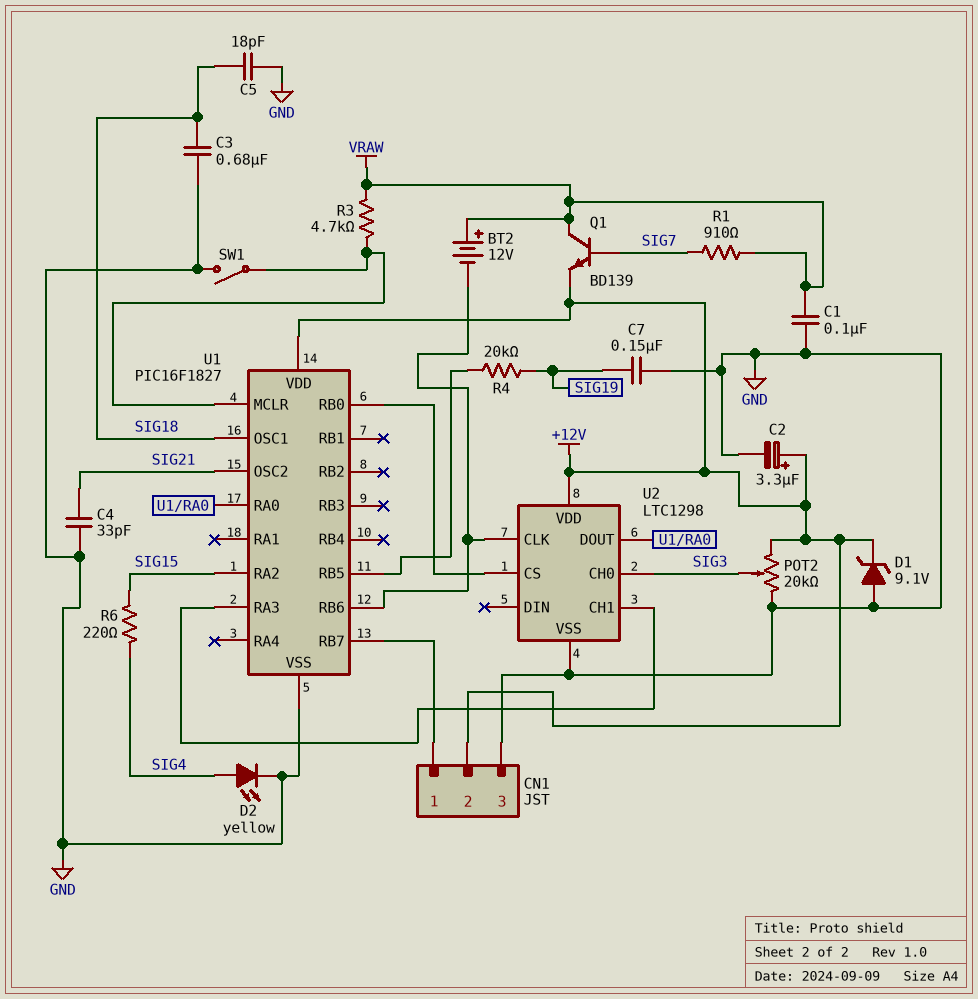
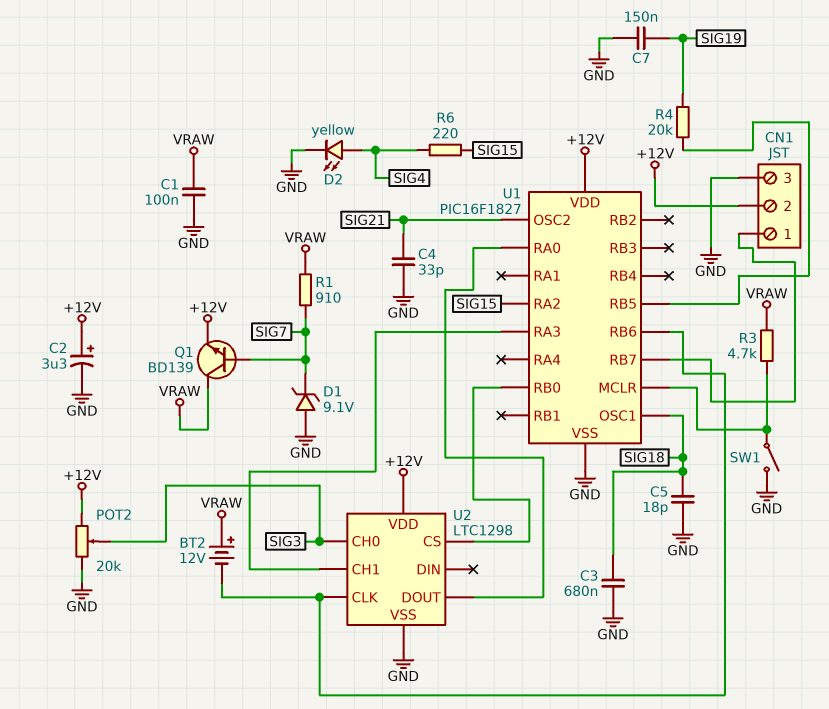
D1: zener 9.1V (A GND, K +12V) -> zener 9.1V (A GND, K SIG7)

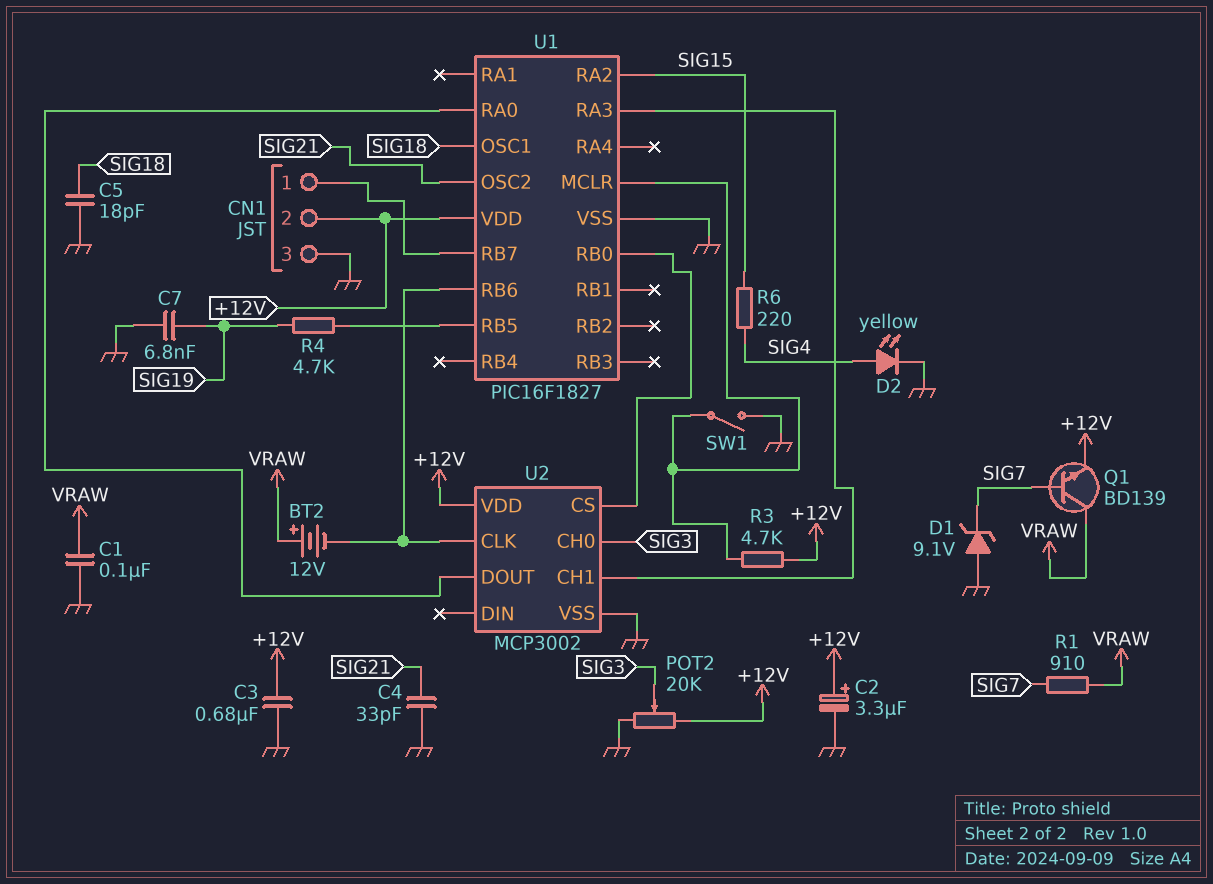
C3: 680nF (GND, SIG18) -> 680nF (+12V, GND)
C7: 150nF (GND, SIG19) -> 6.8nF (GND, SIG19)
R3: 4.7k (U1/MCLR, VRAW) -> 4.7k (+12V, U1/MCLR)
R4: 20k (SIG19, U1/RB5) -> 4.7k (SIG19, U1/RB5)
U2: LTC1298 -> MCP3002

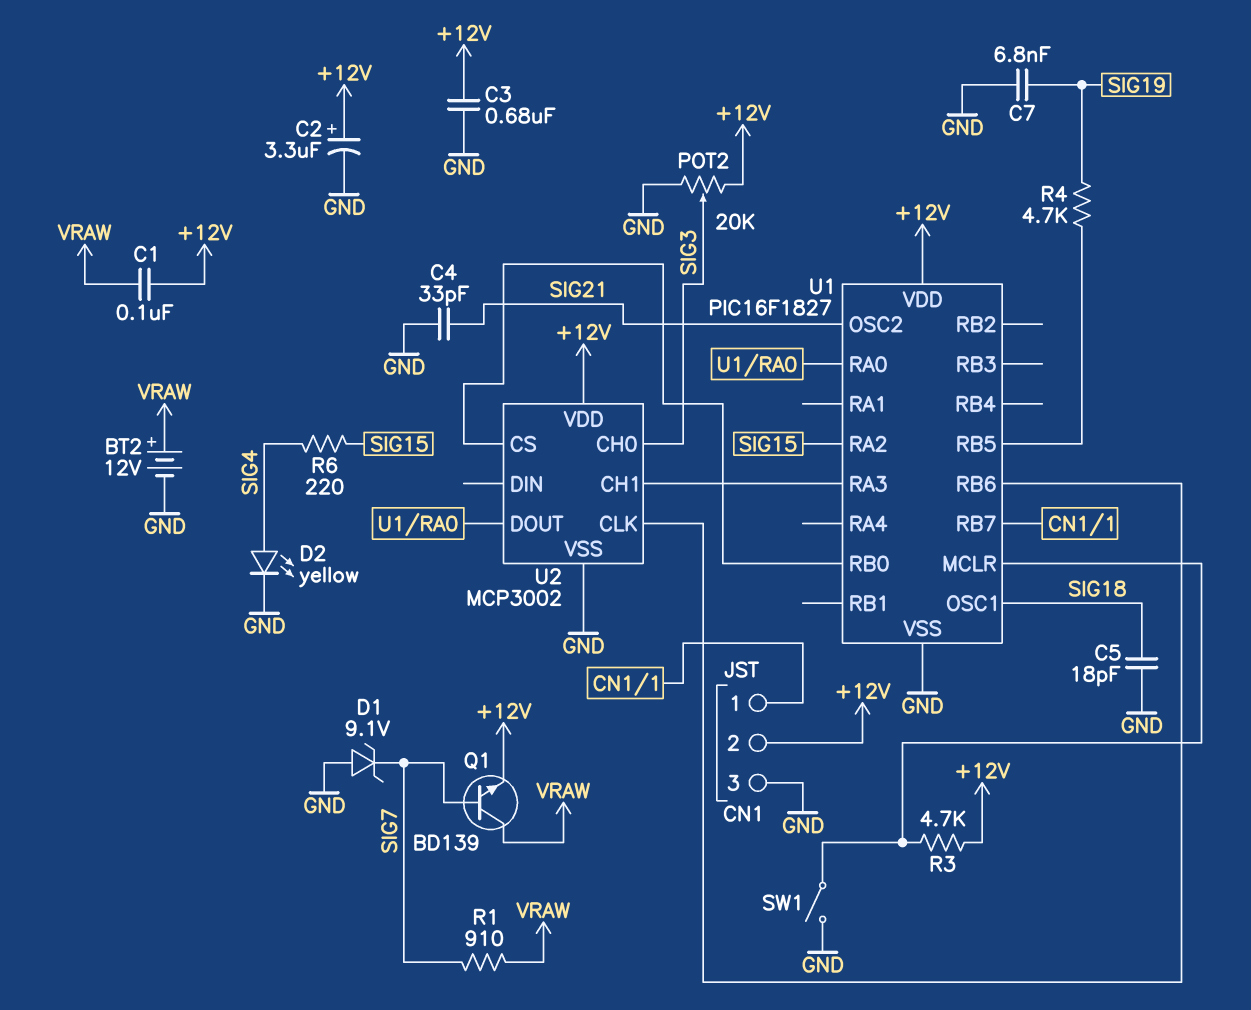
BT2: 12V (plus VRAW, minus U1/RB6) -> 12V (plus VRAW, minus GND)
C1: 100nF (GND, VRAW) -> 100nF (+12V, VRAW)

